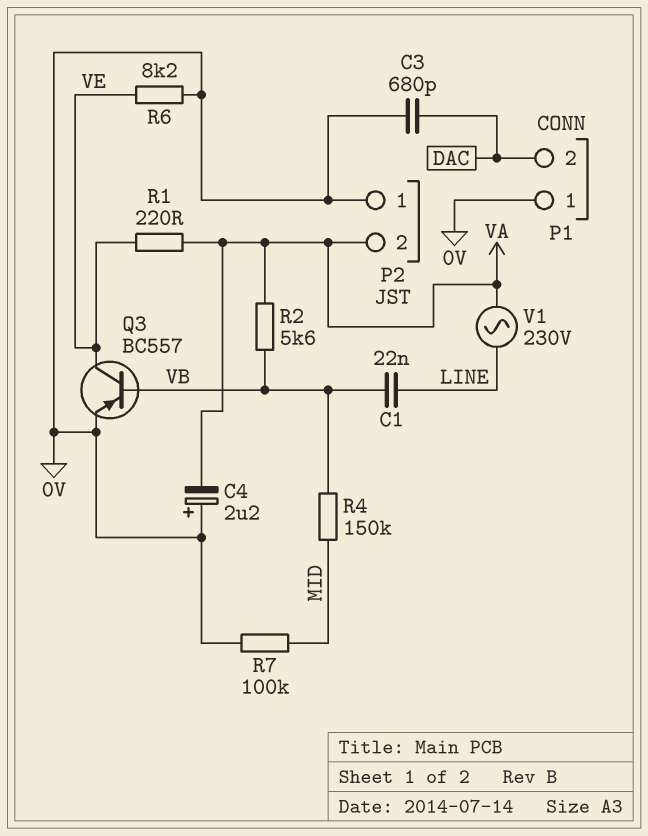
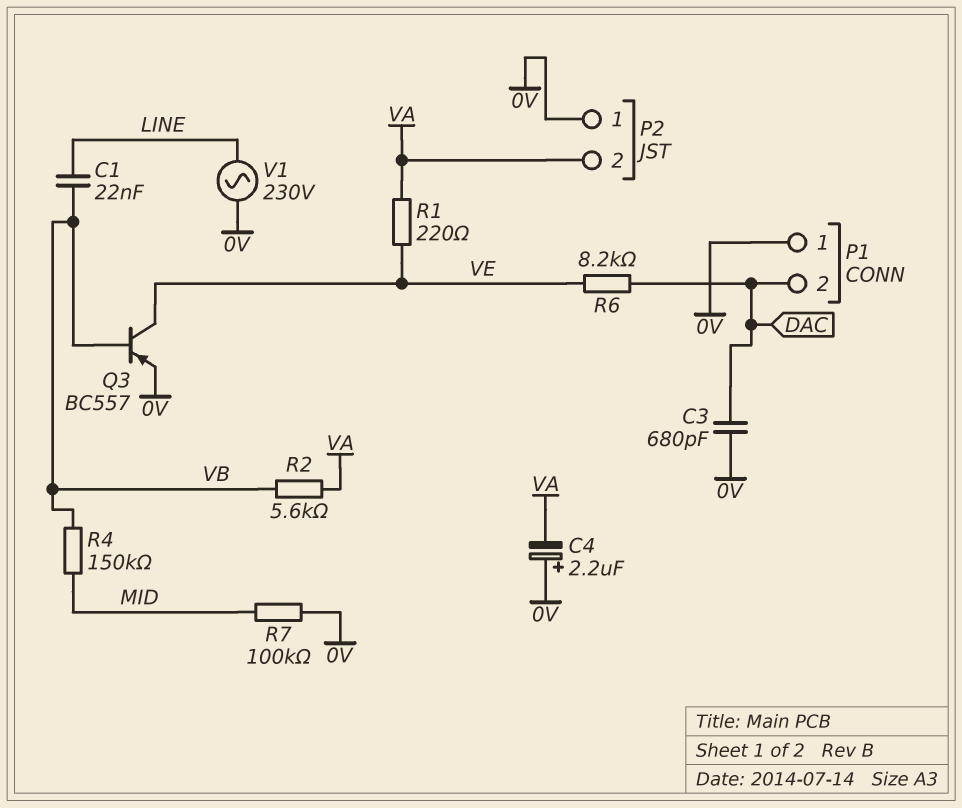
R6: 8.2k (0V, VE) -> 8.2k (DAC, VE)
V1: AC 230V (LINE, VA) -> AC 230V (0V, LINE)

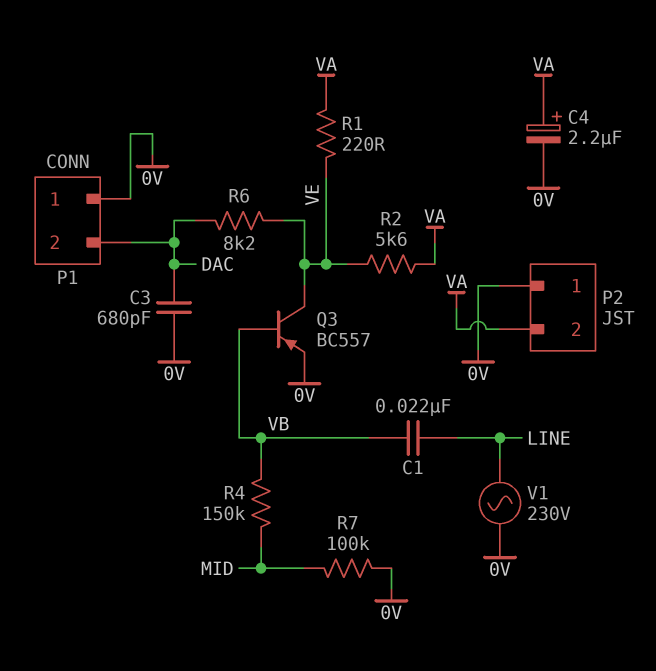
C4: 2.2uF (plus 0V, minus VA) -> 2.2uF (plus VA, minus 0V)
R2: 5.6k (VA, VB) -> 5.6k (VA, VE)

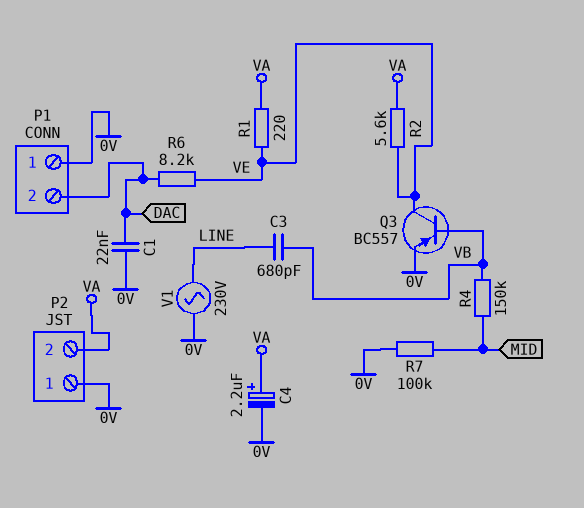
C1: 22nF (LINE, VB) -> 22nF (0V, DAC)
C3: 680pF (0V, DAC) -> 680pF (LINE, VB)

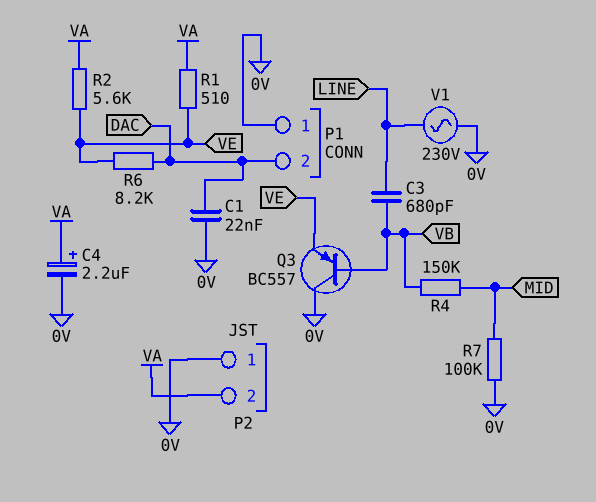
Q3: PNP BC557 (B VB, C VE, E 0V) -> PNP BC557 (B VB, C 0V, E VE)
R1: 220 (VA, VE) -> 510 (VA, VE)

